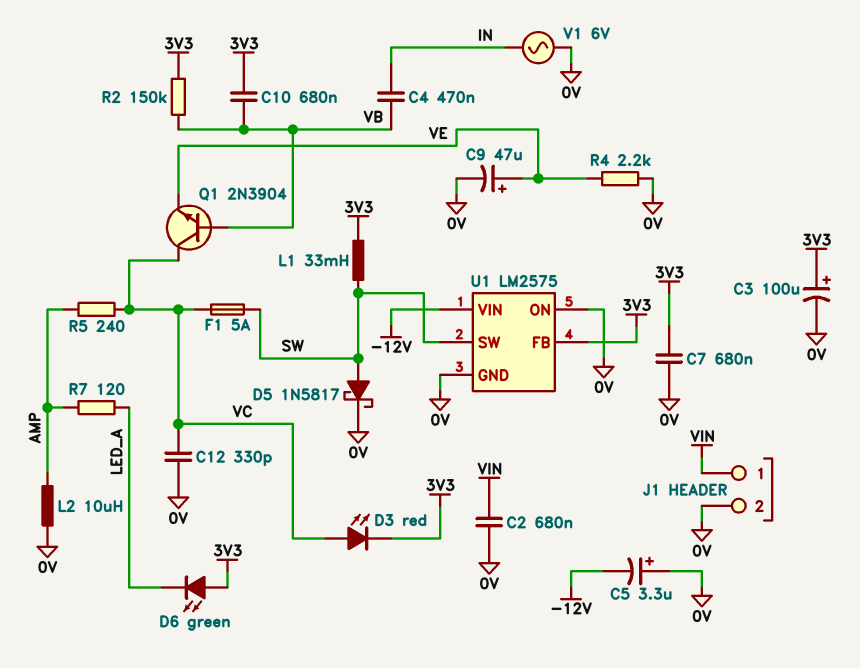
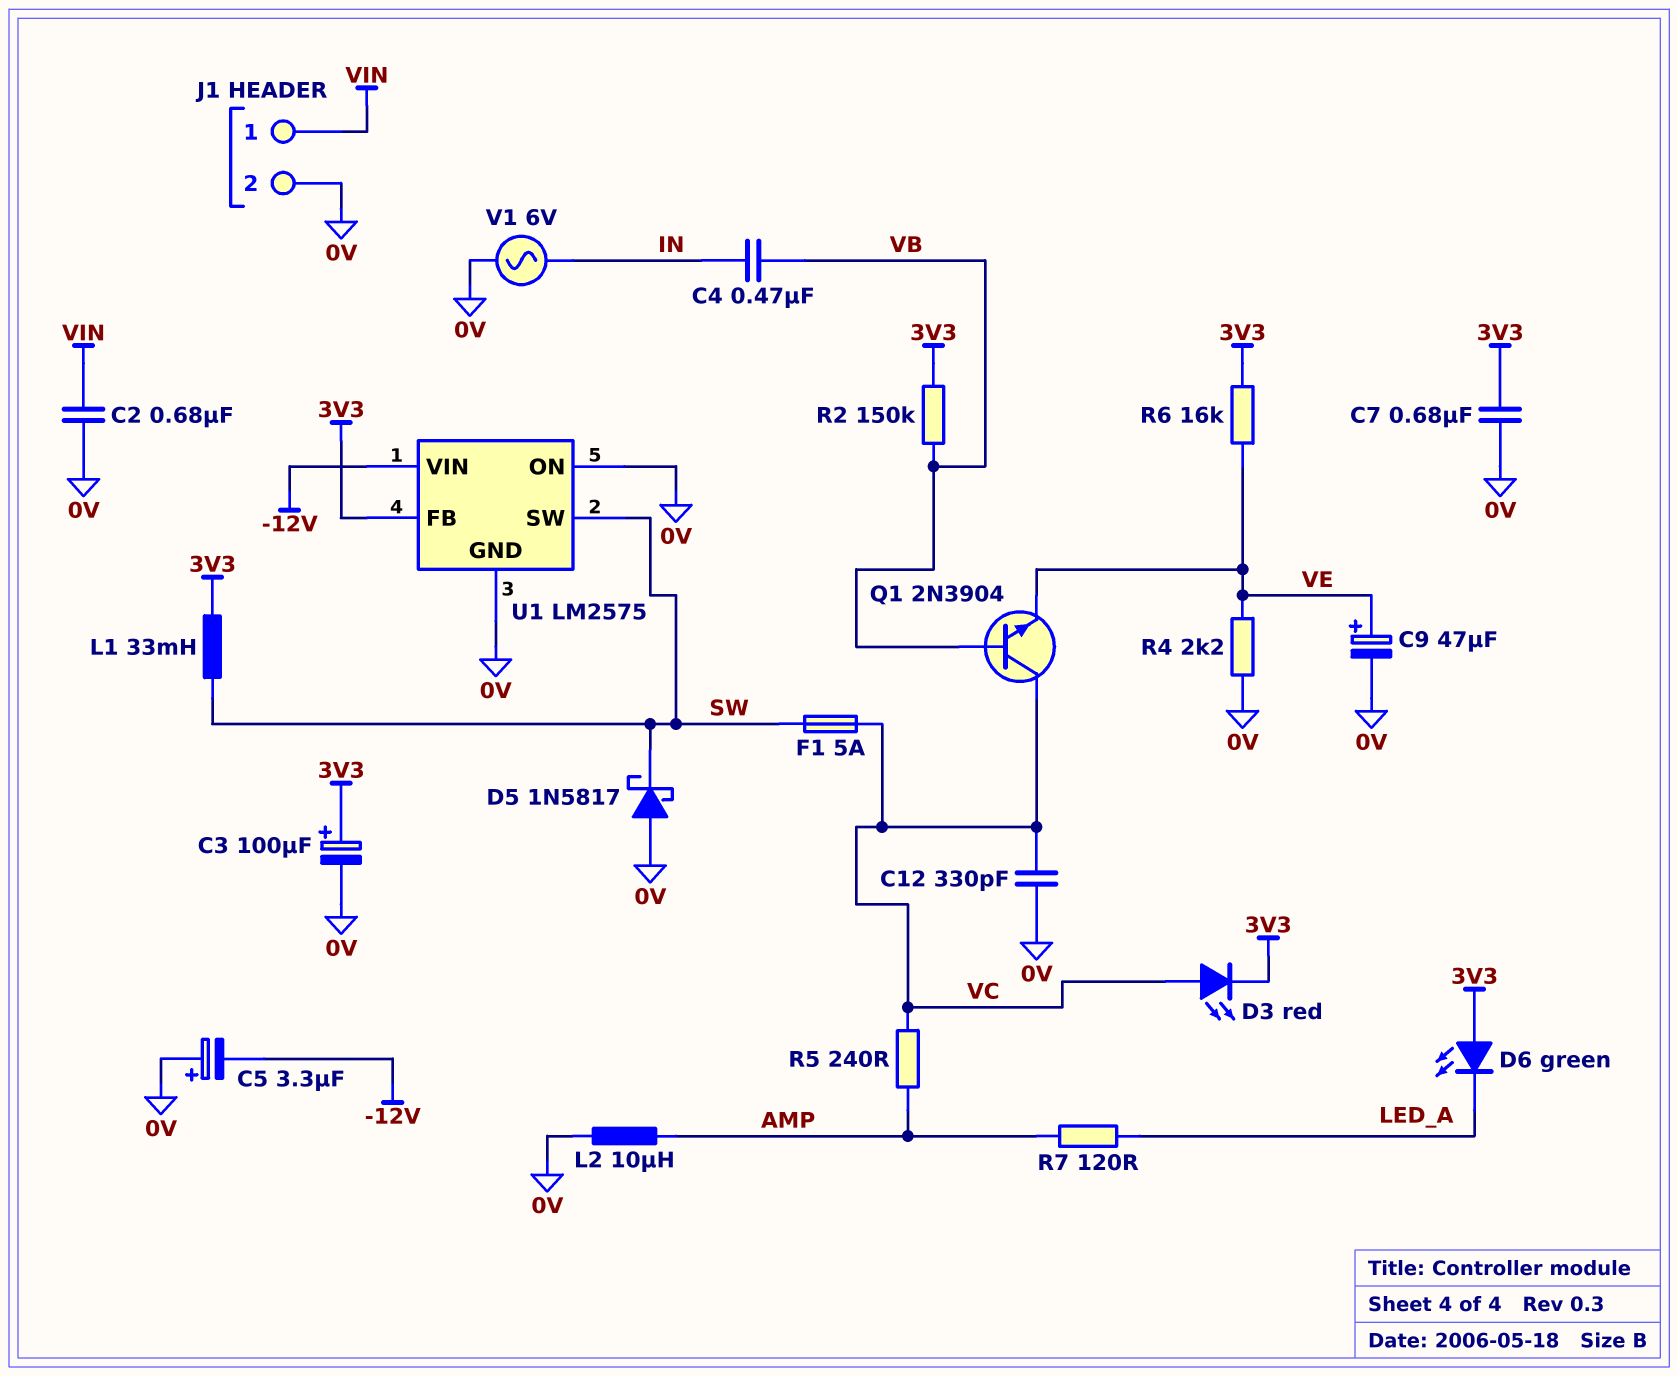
C10: 680nF (3V3, VB) -> none
D5: schottky 1N5817 (A SW, K 0V) -> schottky 1N5817 (A 0V, K SW)
R6: none -> 16k (3V3, VE)

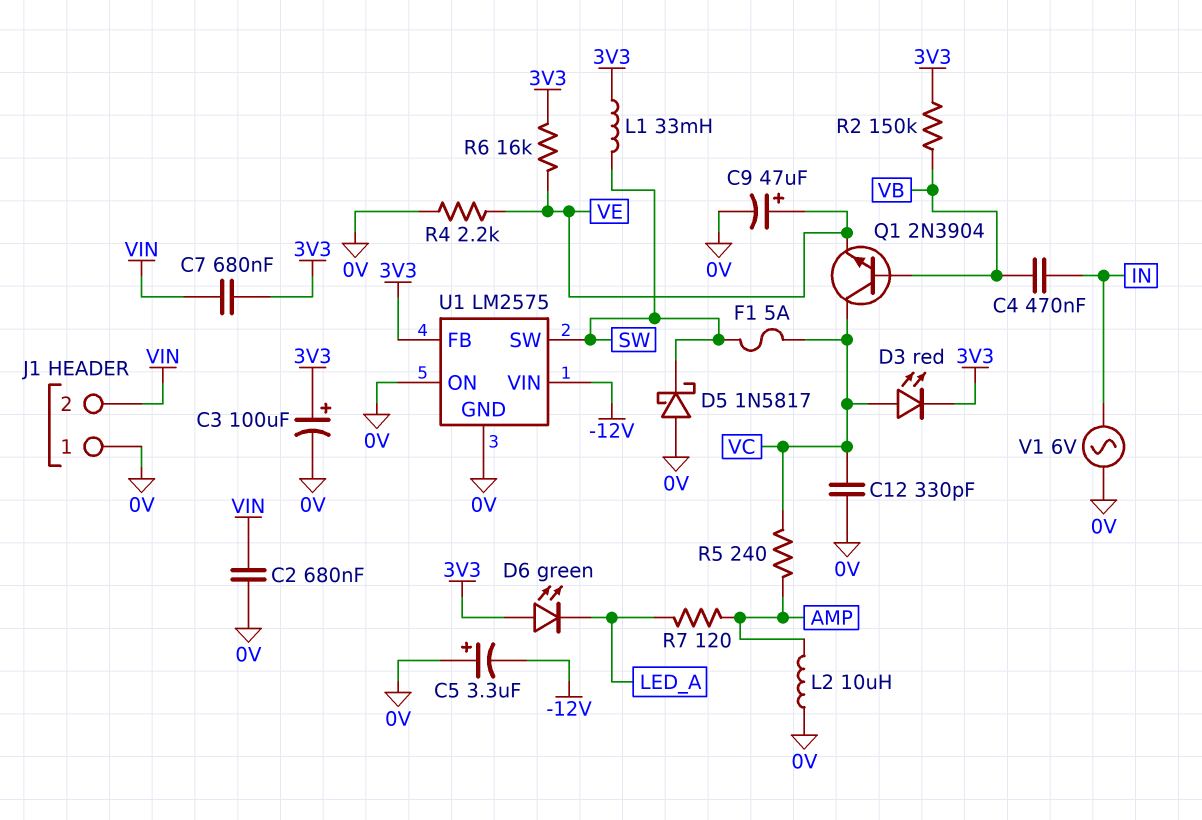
C7: 680nF (0V, 3V3) -> 680nF (3V3, VIN)
J1 pin 1: VIN -> 0V
J1 pin 2: 0V -> VIN

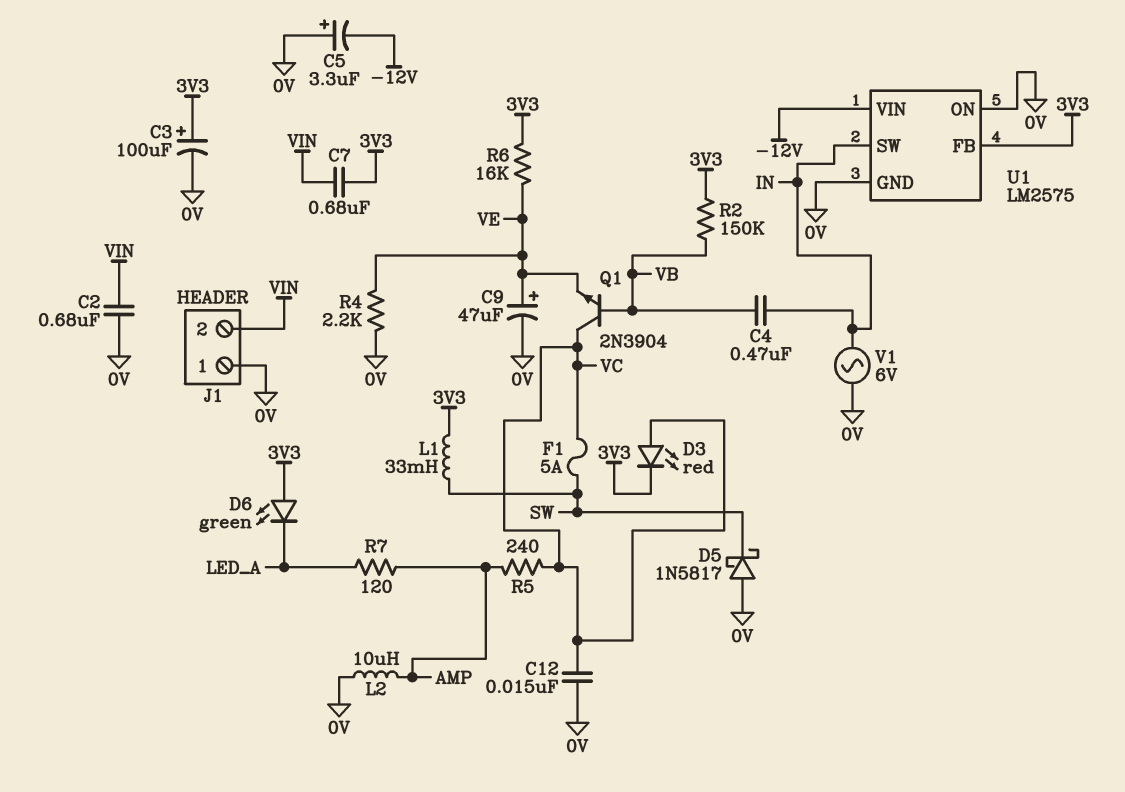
C12: 330pF (0V, VC) -> 15nF (0V, VC)
U1 pin SW: SW -> IN

